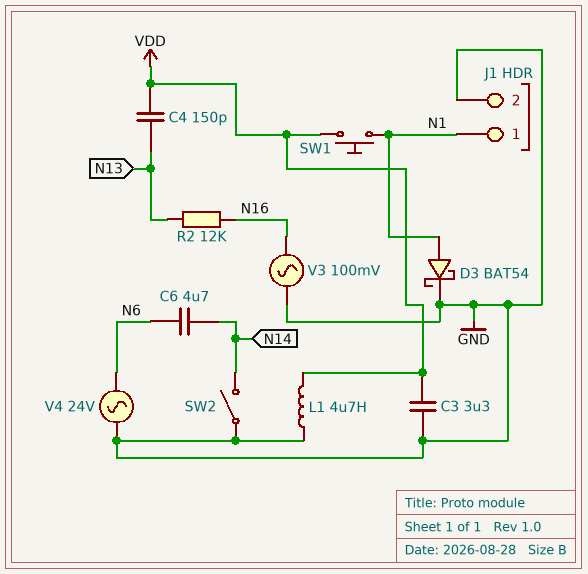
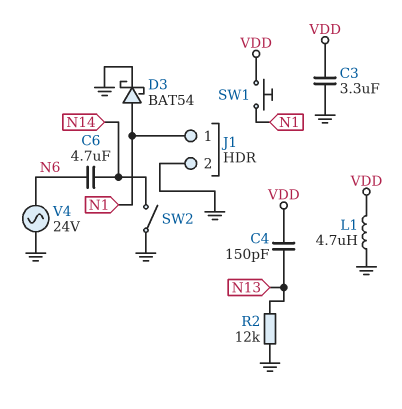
R2: 12k (N13, N16) -> 12k (GND, N13)
V3: AC 100mV (GND, N16) -> none

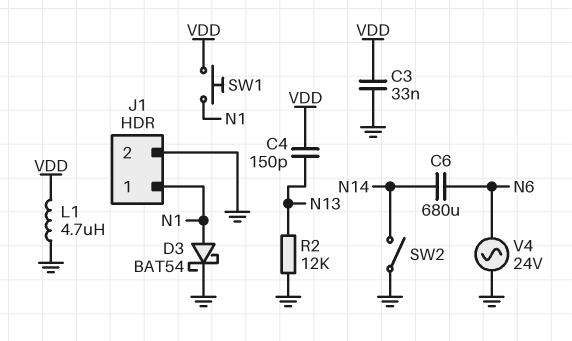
C3: 3.3uF (GND, VDD) -> 33nF (GND, VDD)
C6: 4.7uF (N6, N14) -> 680uF (N6, N14)

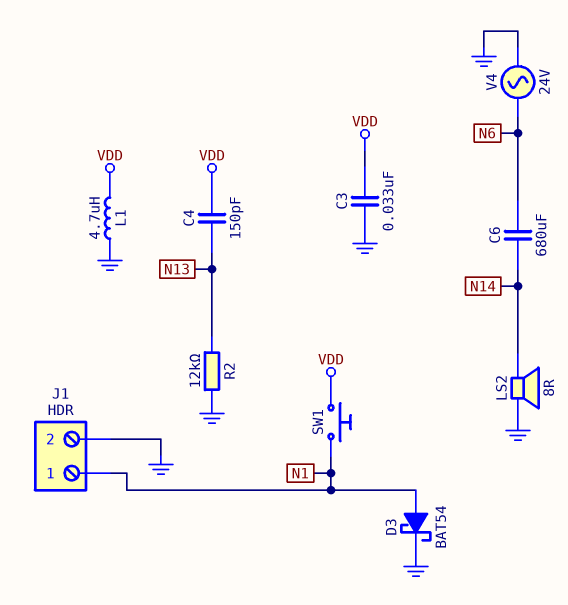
LS2: none -> speaker 8R (GND, N14)
SW2: switch (GND, N14) -> none

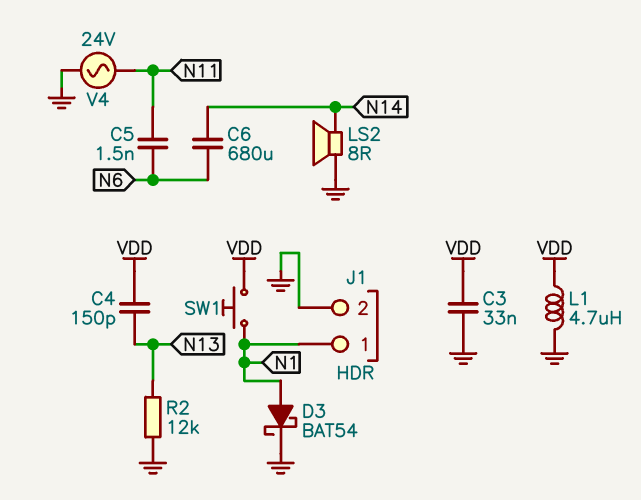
C5: none -> 1.5nF (N6, N11)
V4: AC 24V (GND, N6) -> AC 24V (GND, N11)

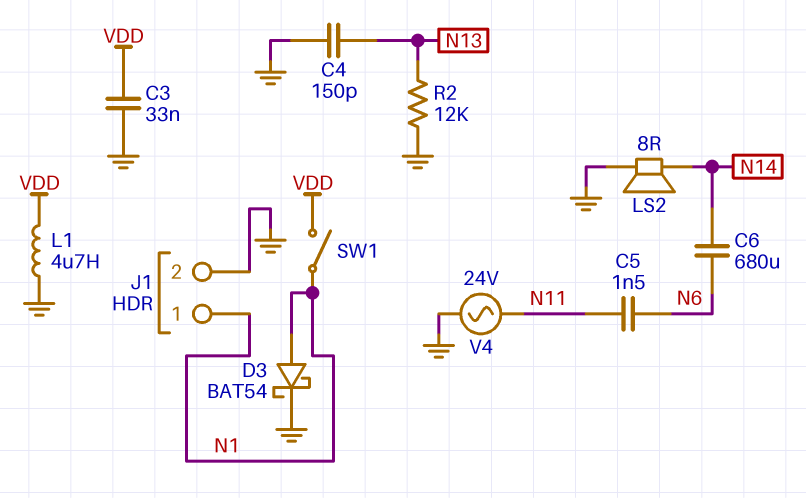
C4: 150pF (N13, VDD) -> 150pF (GND, N13)
SW1: button (N1, VDD) -> switch (N1, VDD)

